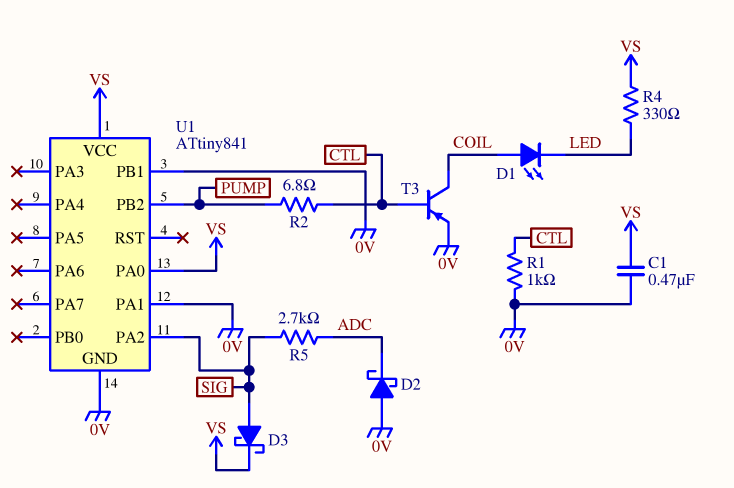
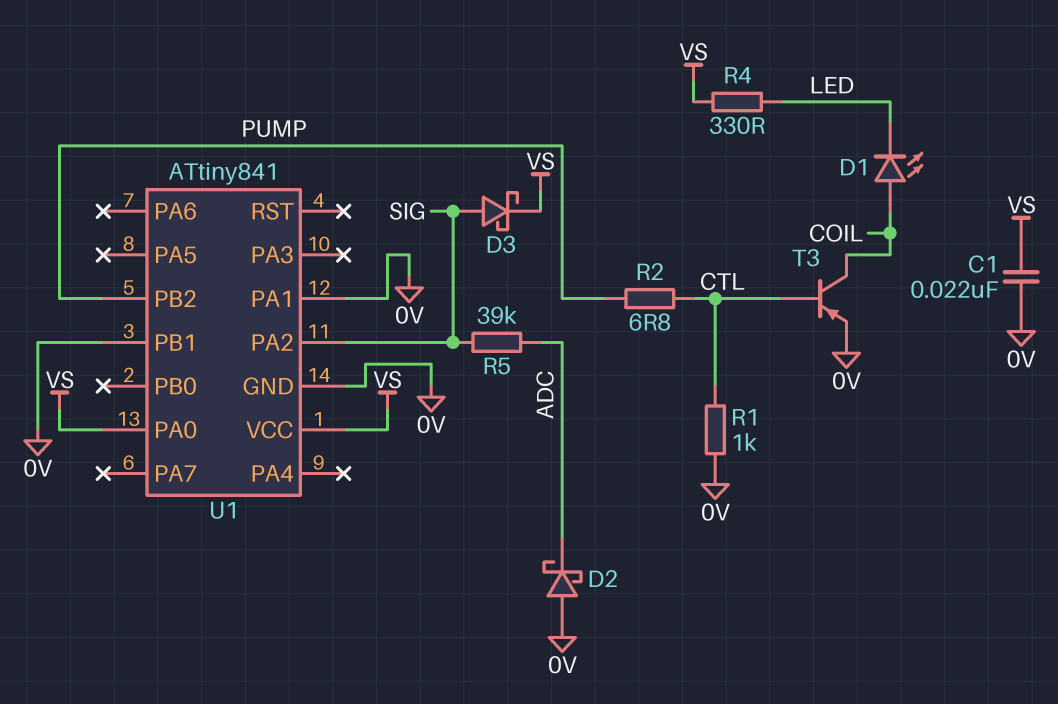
C1: 470nF (0V, VS) -> 22nF (0V, VS)
R5: 2.7k (ADC, SIG) -> 39k (ADC, SIG)

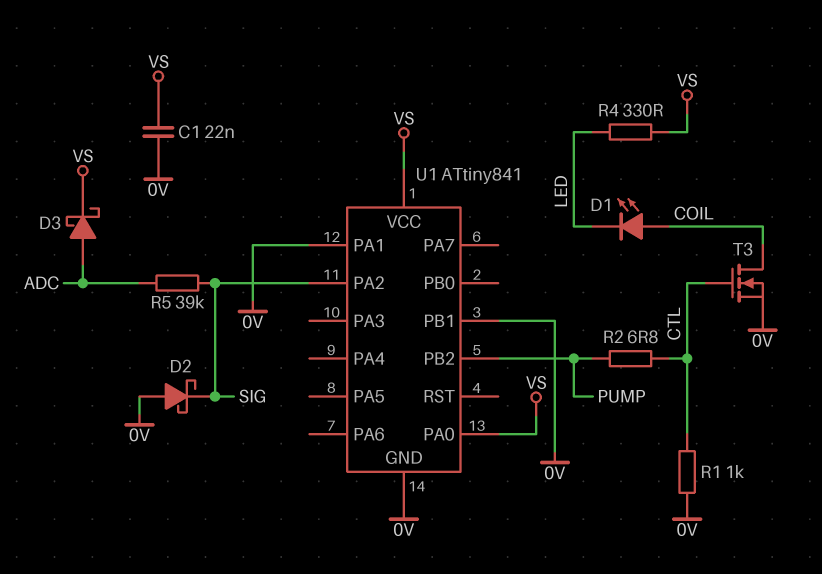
D2: schottky (A 0V, K ADC) -> schottky (A 0V, K SIG)
D3: schottky (A SIG, K VS) -> schottky (A ADC, K VS)
T3: PNP (B CTL, C COIL, E 0V) -> NMOS (G CTL, D COIL, S 0V)

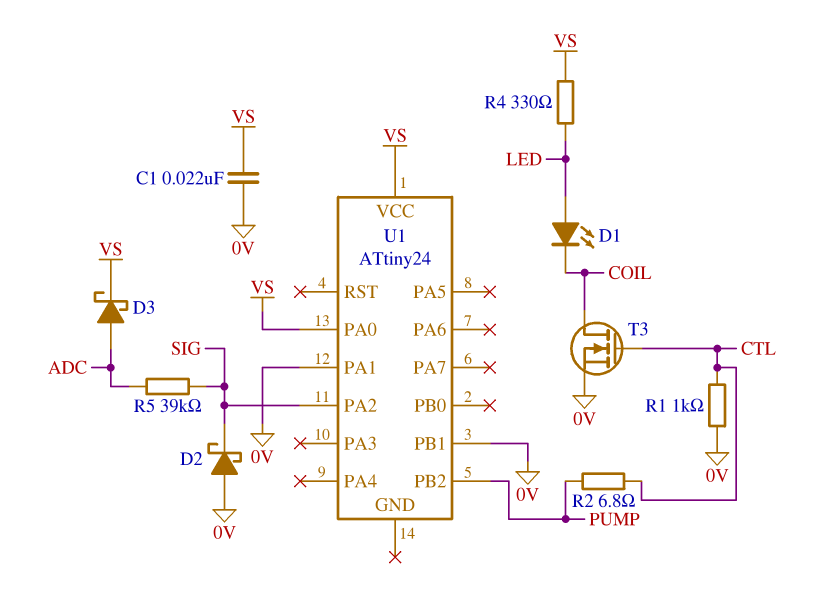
D1: LED (A COIL, K LED) -> LED (A LED, K COIL)
U1: ATtiny841 -> ATtiny24
U1 pin GND: 0V -> none

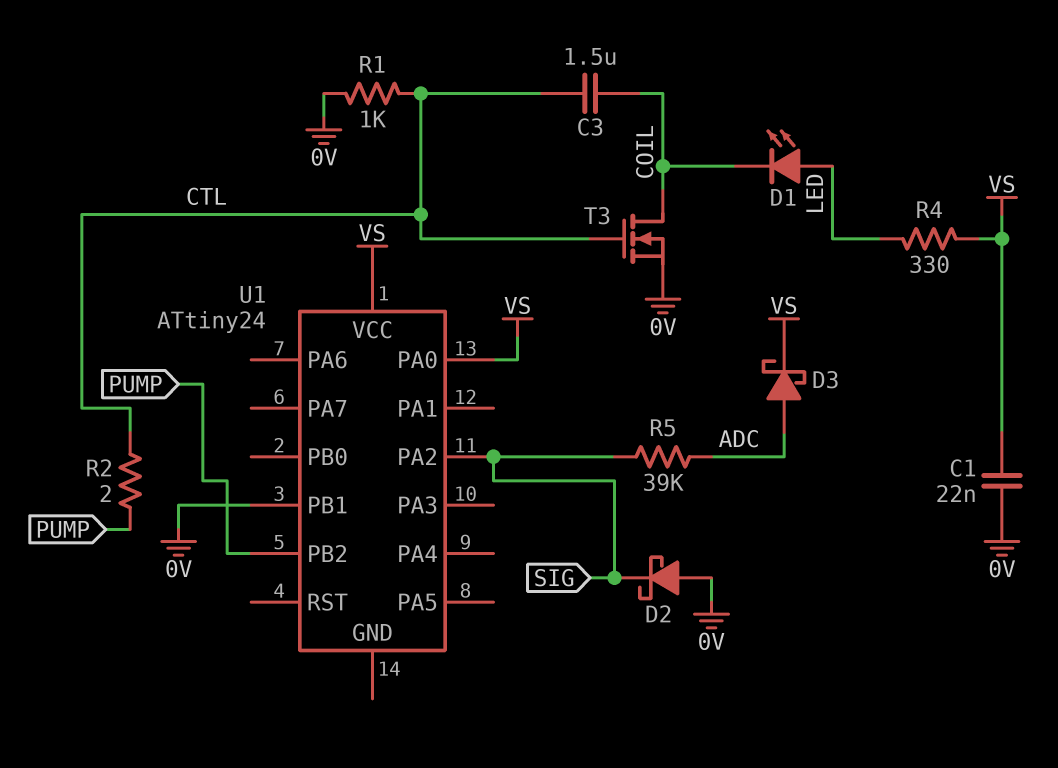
C3: none -> 1.5uF (COIL, CTL)
R2: 6.8 (CTL, PUMP) -> 2 (CTL, PUMP)
U1 pin PA1: 0V -> none

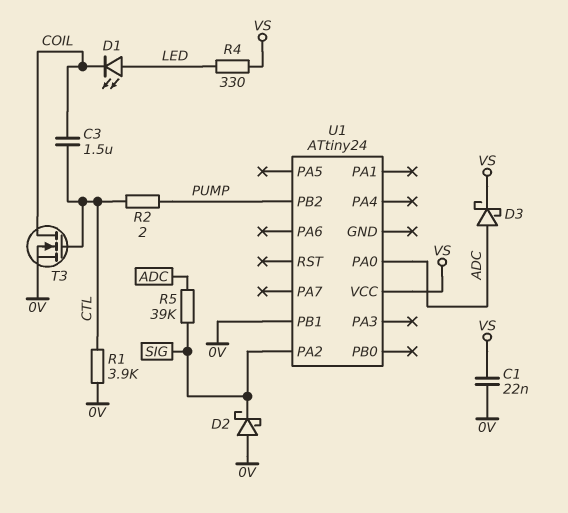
R1: 1k (0V, CTL) -> 3.9k (0V, CTL)
U1 pin PA0: VS -> ADC

